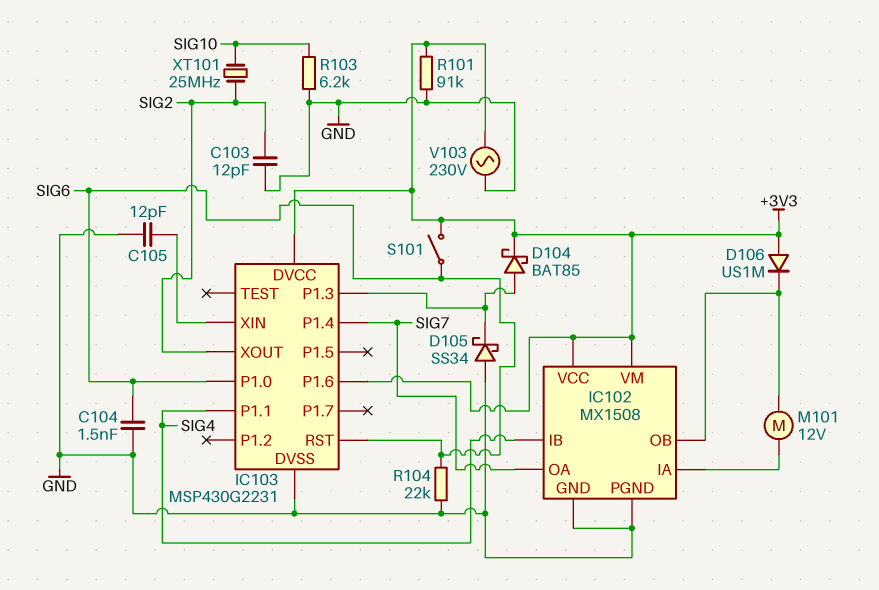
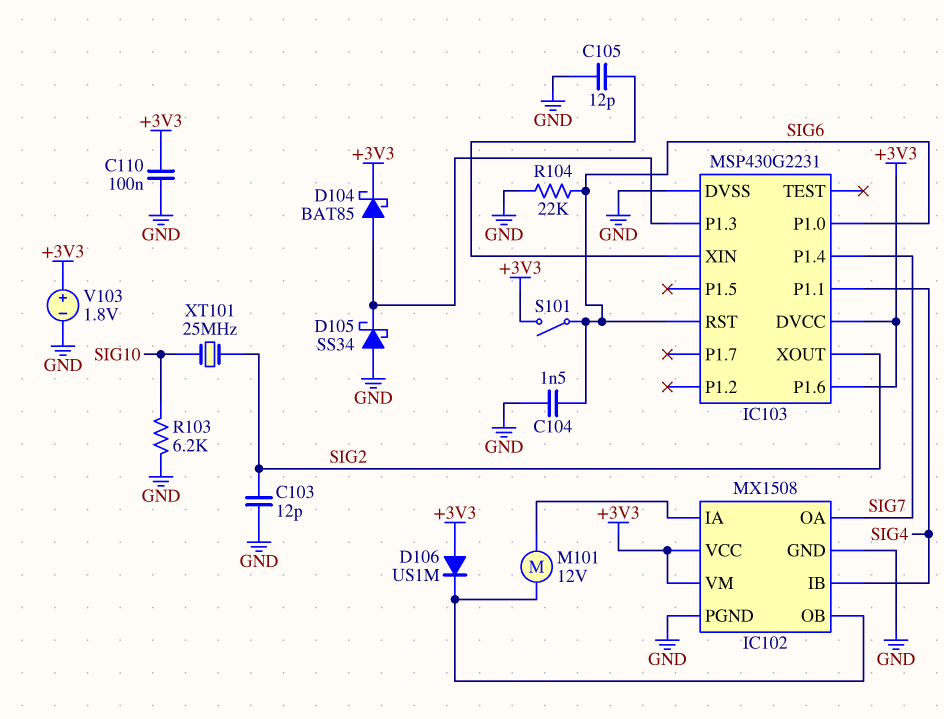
C110: none -> 100nF (+3V3, GND)
R101: 91k (+3V3, GND) -> none
V103: AC 230V (+3V3, GND) -> 1.8V (plus +3V3, minus GND)

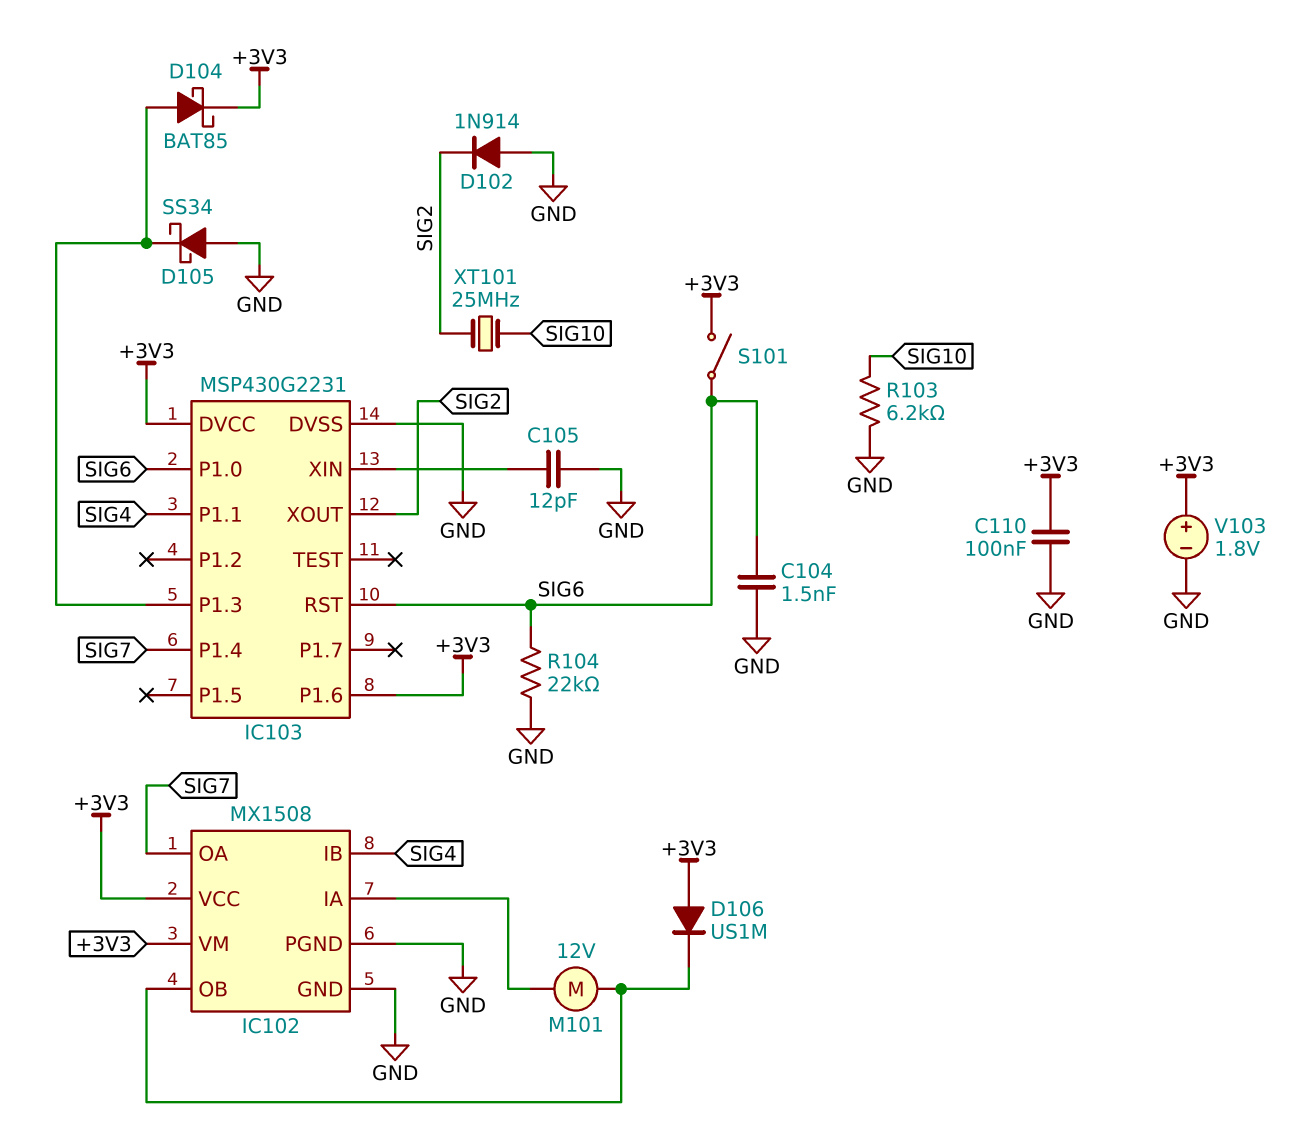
C103: 12pF (GND, SIG2) -> none
D102: none -> diode 1N914 (A GND, K SIG2)

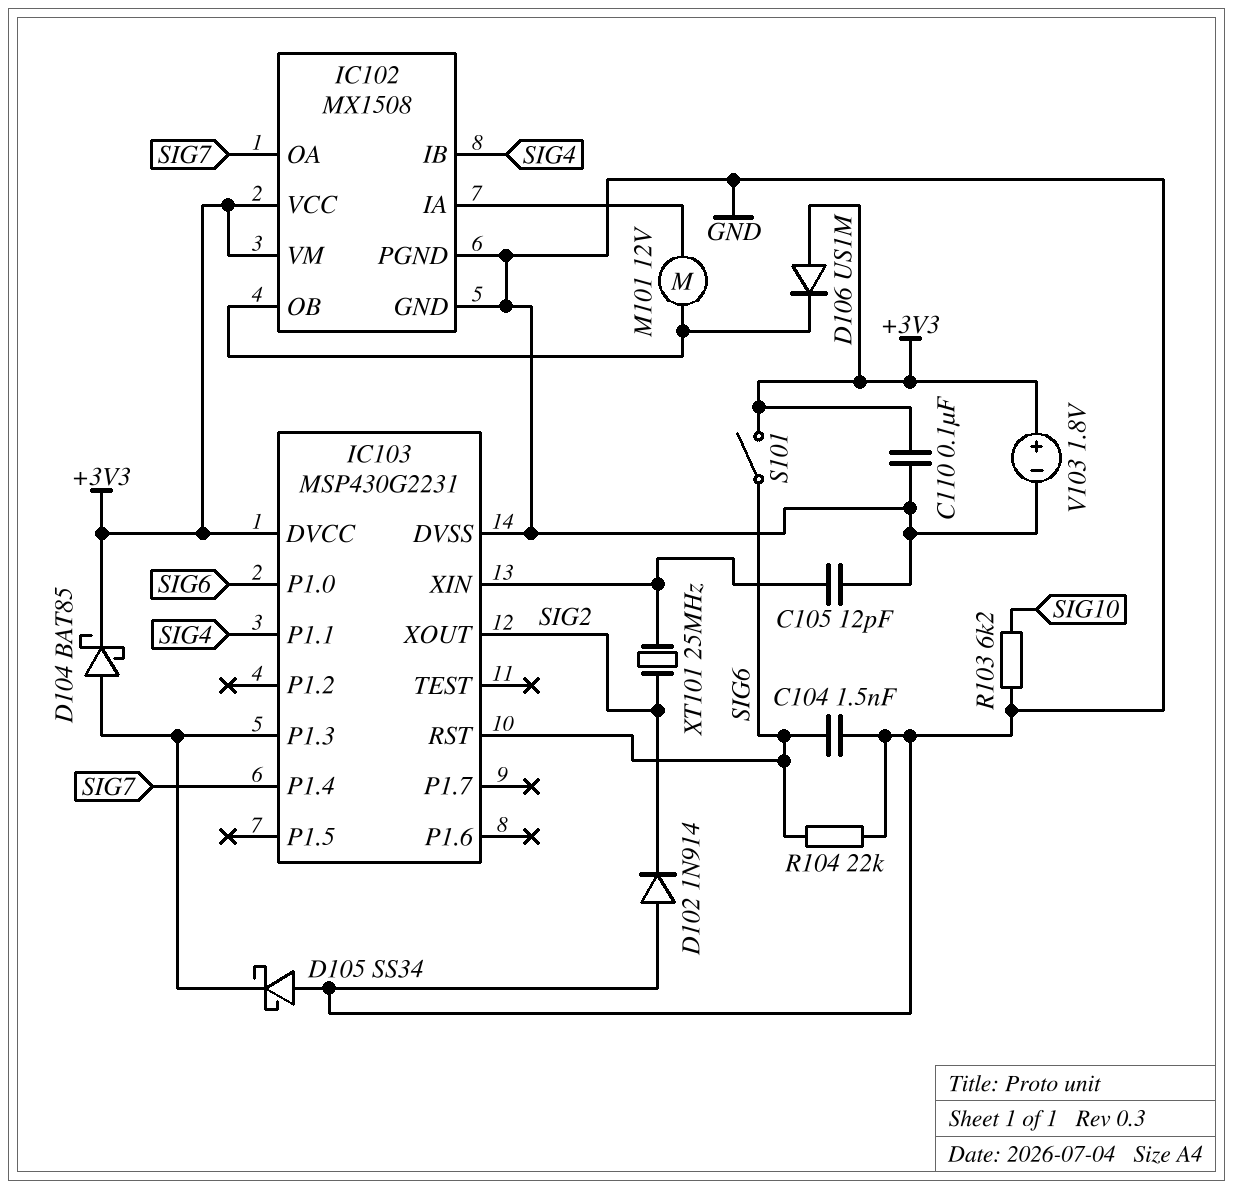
IC103 pin P1.6: +3V3 -> none
XT101: 25MHz (SIG2, SIG10) -> 25MHz (IC103/XIN, SIG2)

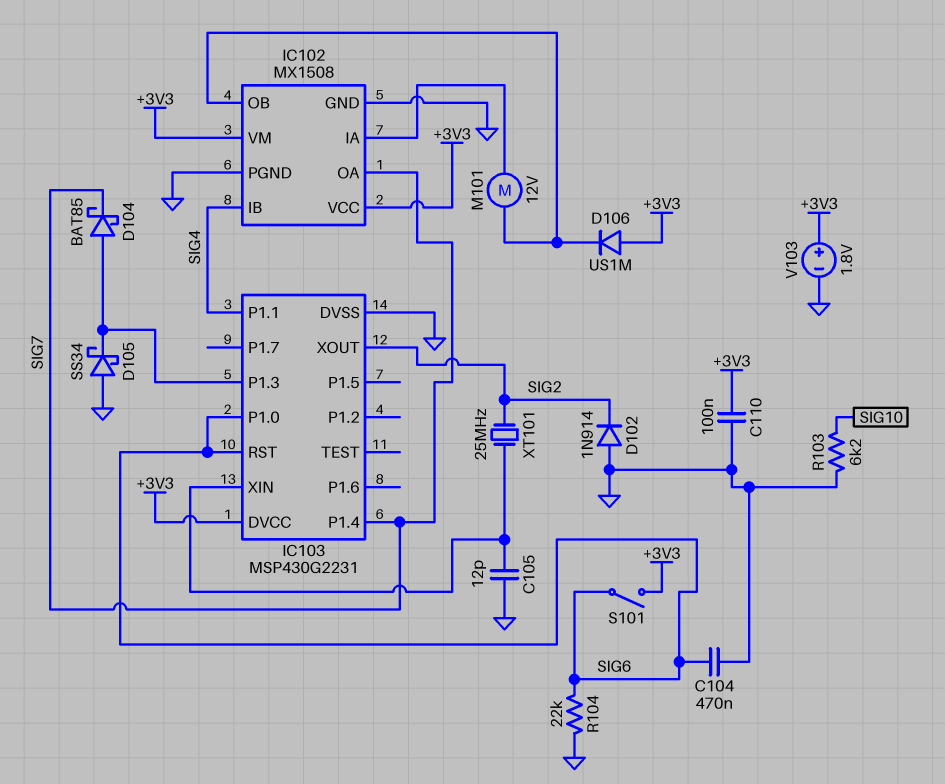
C104: 1.5nF (GND, SIG6) -> 470nF (GND, SIG6)
D104: schottky BAT85 (A IC103/P1.3, K +3V3) -> schottky BAT85 (A IC103/P1.3, K SIG7)

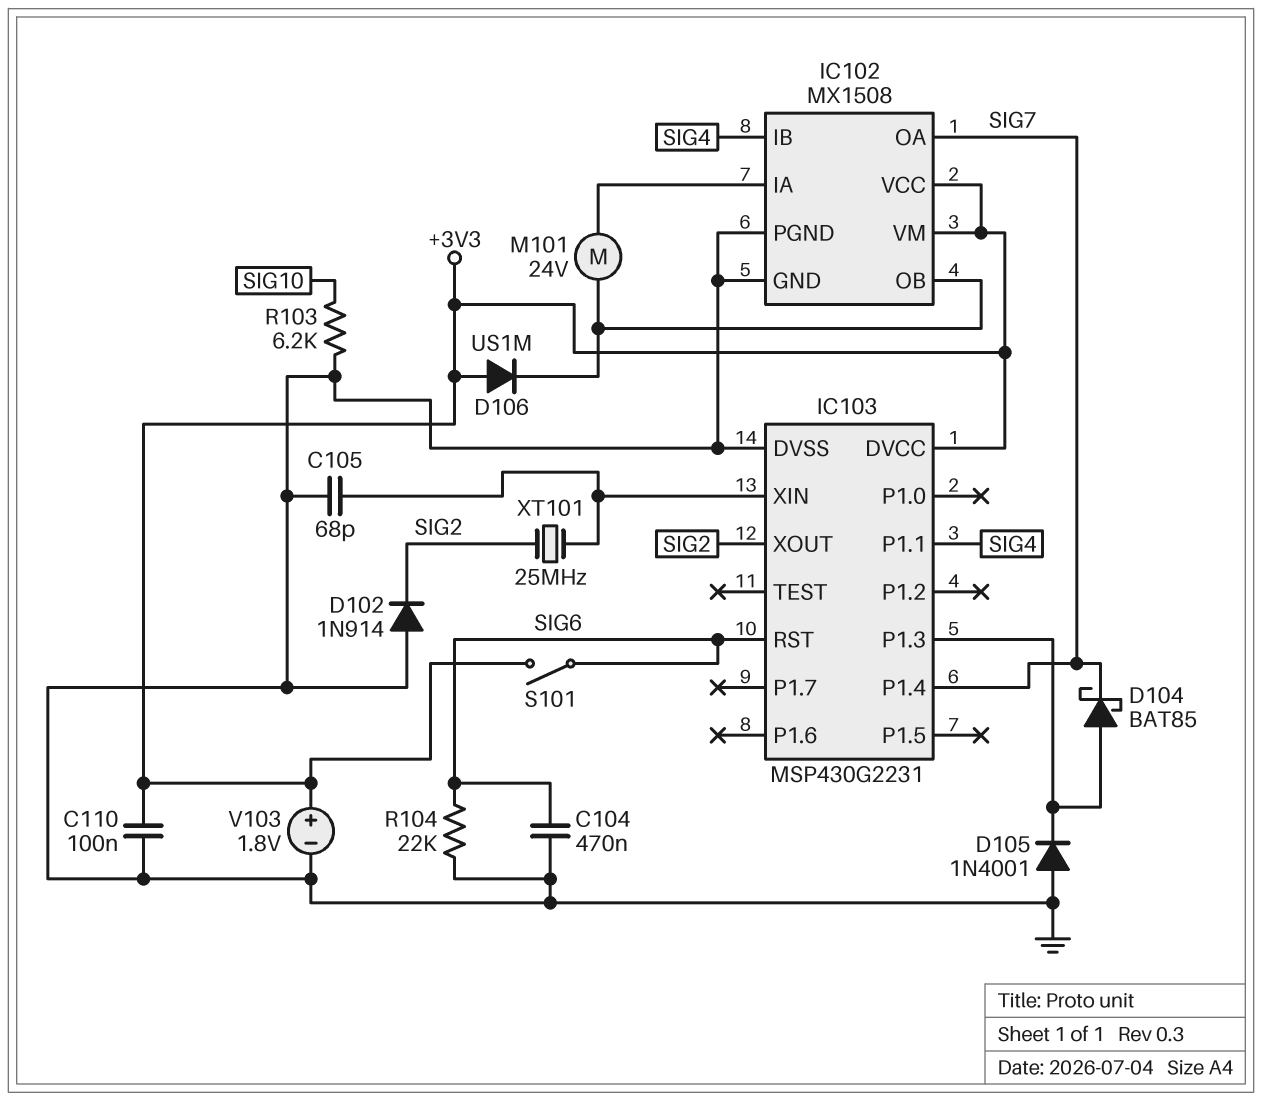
C105: 12pF (GND, IC103/XIN) -> 68pF (GND, IC103/XIN)
D105: schottky SS34 (A GND, K IC103/P1.3) -> diode 1N4001 (A GND, K IC103/P1.3)
IC103 pin P1.0: SIG6 -> none
M101: motor 12V (IC102/IA, IC102/OB) -> motor 24V (IC102/IA, IC102/OB)

